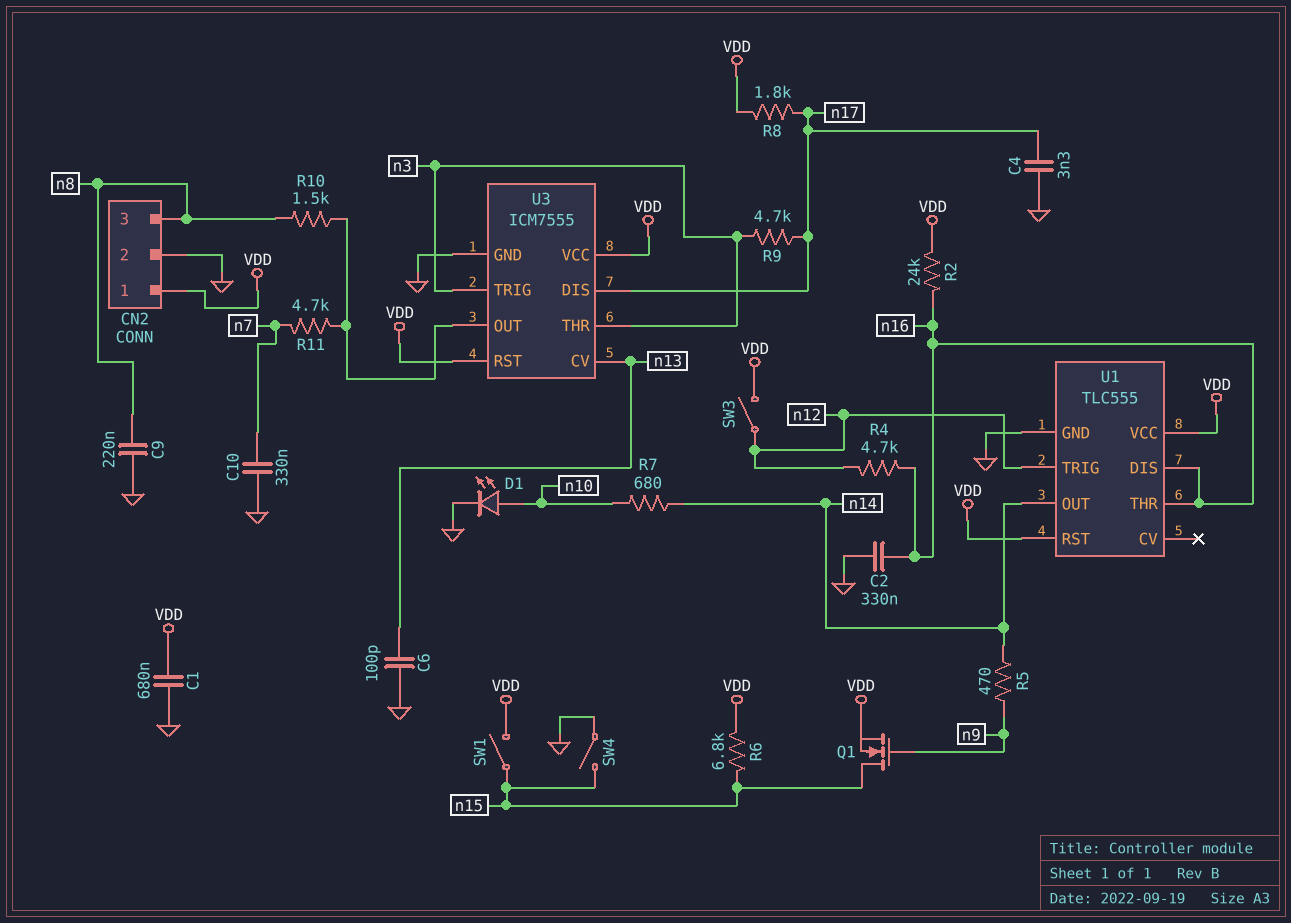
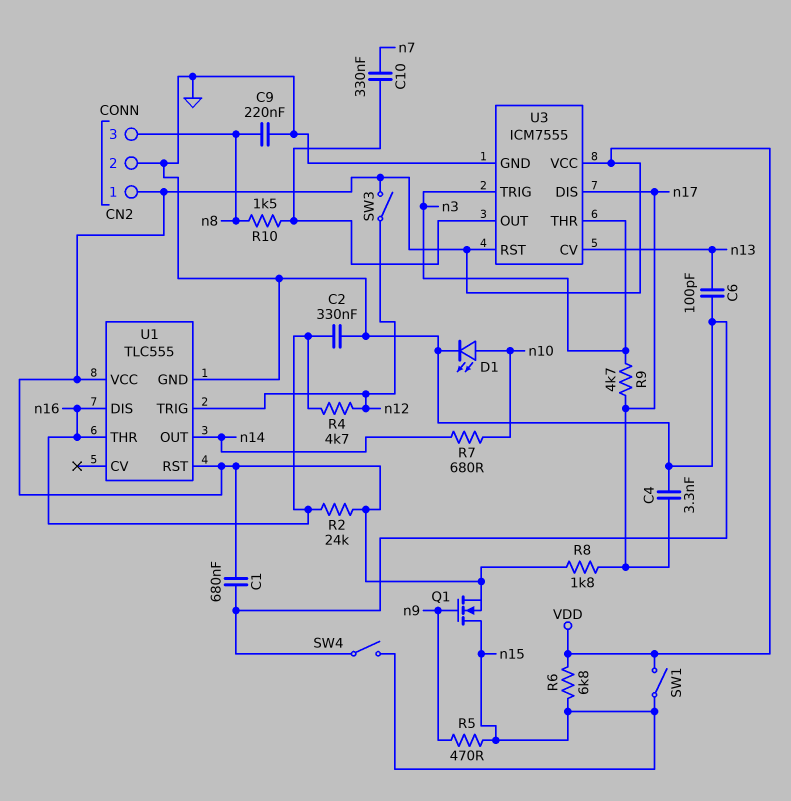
C10: 330nF (GND, n7) -> 330nF (U3/OUT, n7)
R5: 470 (n9, n14) -> 470 (n9, n15)
R11: 4.7k (U3/OUT, n7) -> none

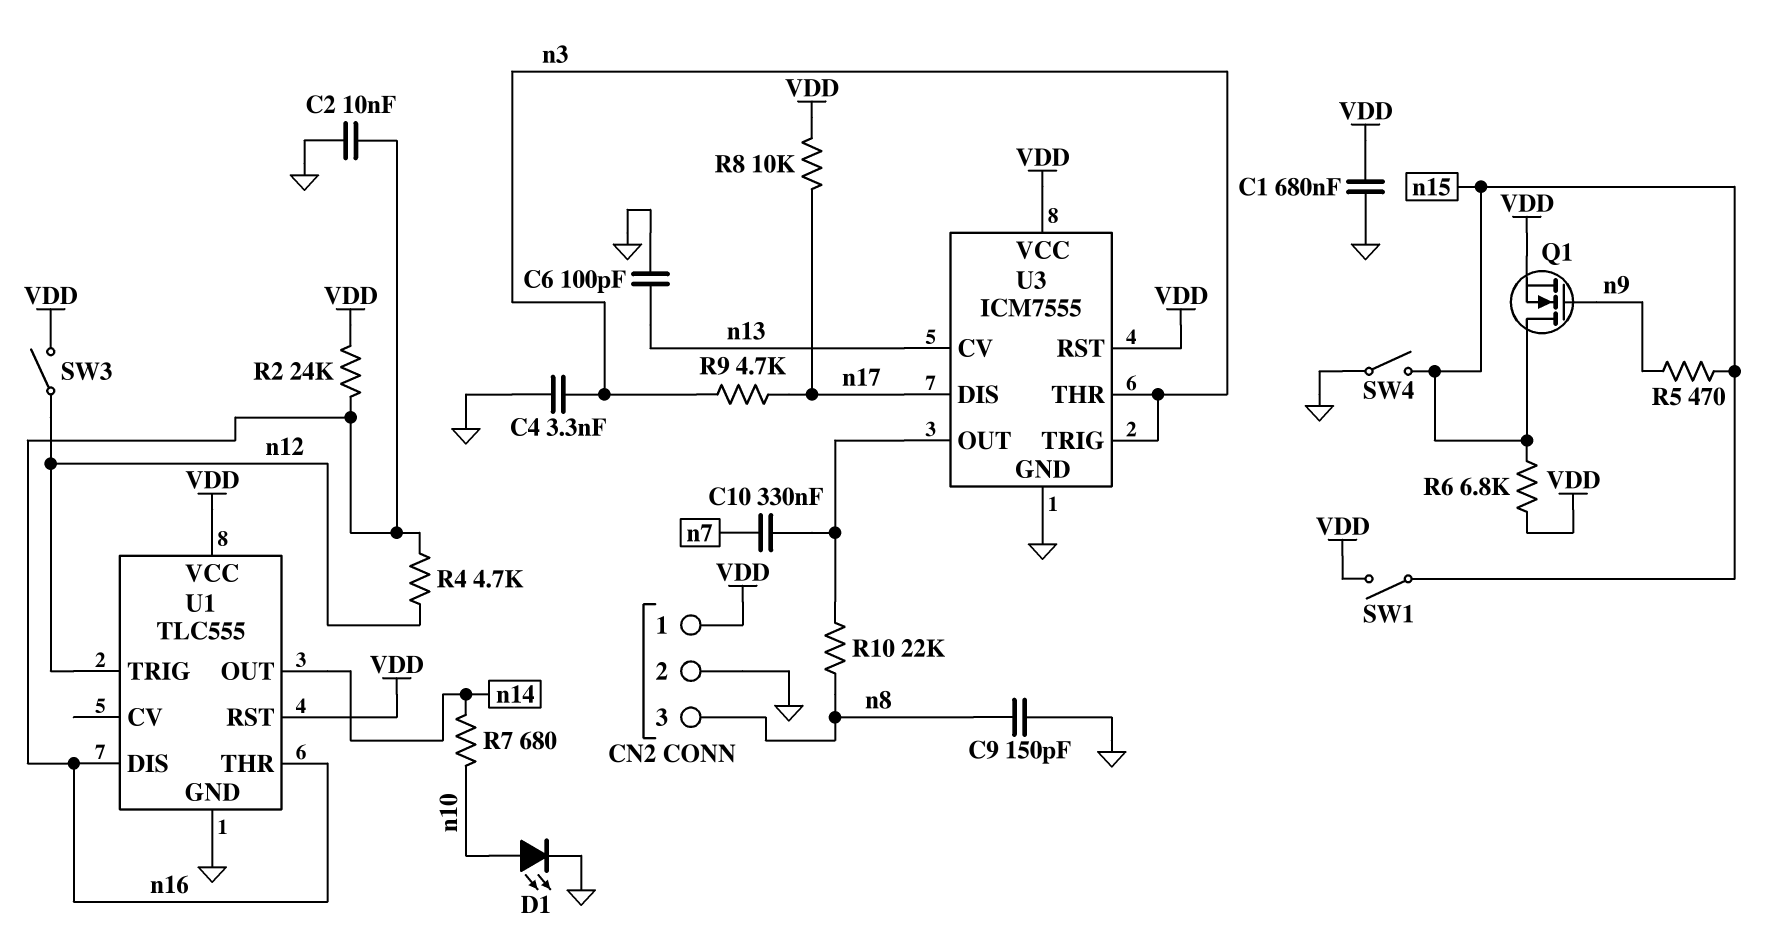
C2: 330nF (GND, n16) -> 10nF (GND, n16)
C4: 3.3nF (GND, n17) -> 3.3nF (GND, n3)
C9: 220nF (GND, n8) -> 150pF (GND, n8)
R8: 1.8k (VDD, n17) -> 10k (VDD, n17)
R10: 1.5k (U3/OUT, n8) -> 22k (U3/OUT, n8)

